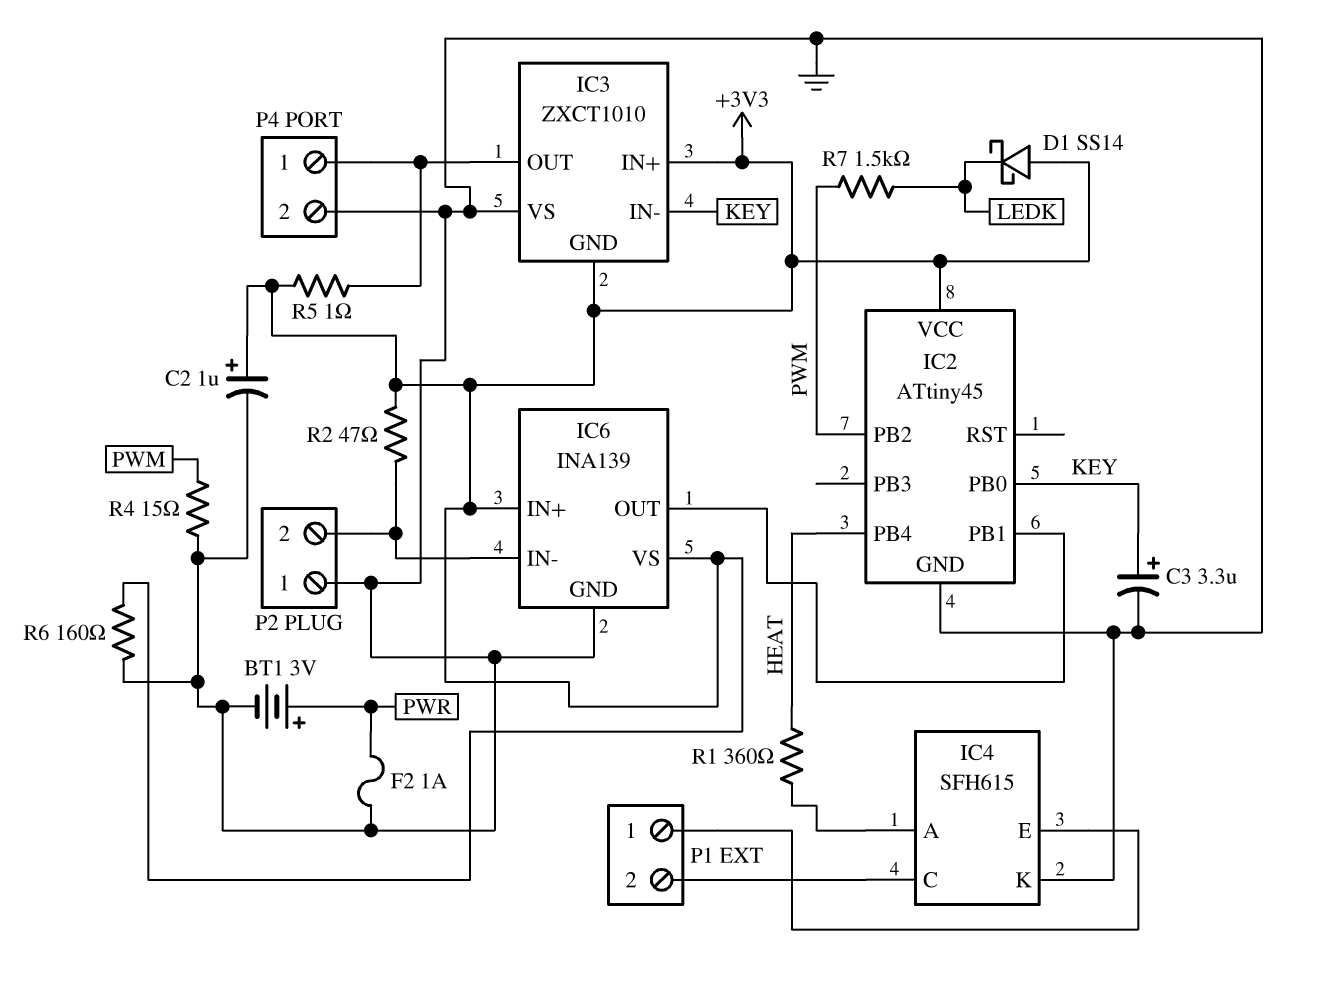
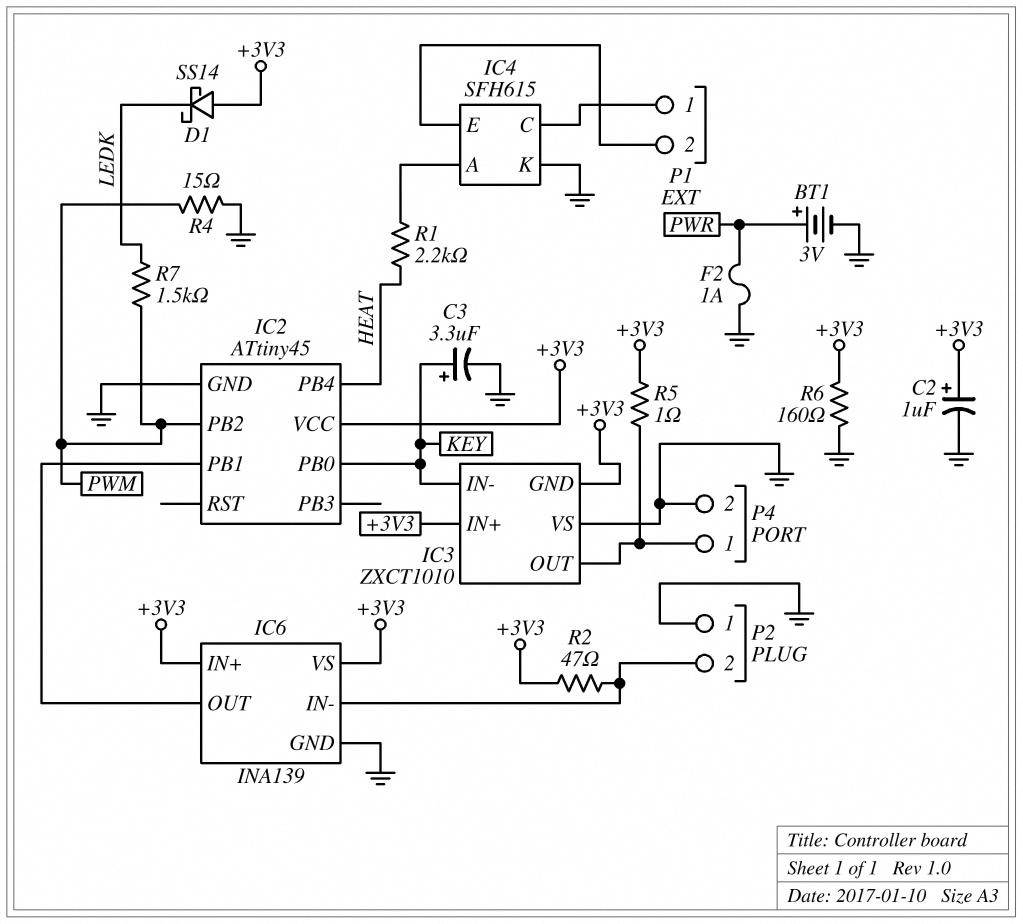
P1 pin 1: IC4/E -> IC4/C
P1 pin 2: IC4/C -> IC4/E
R1: 360 (HEAT, IC4/A) -> 2.2k (HEAT, IC4/A)

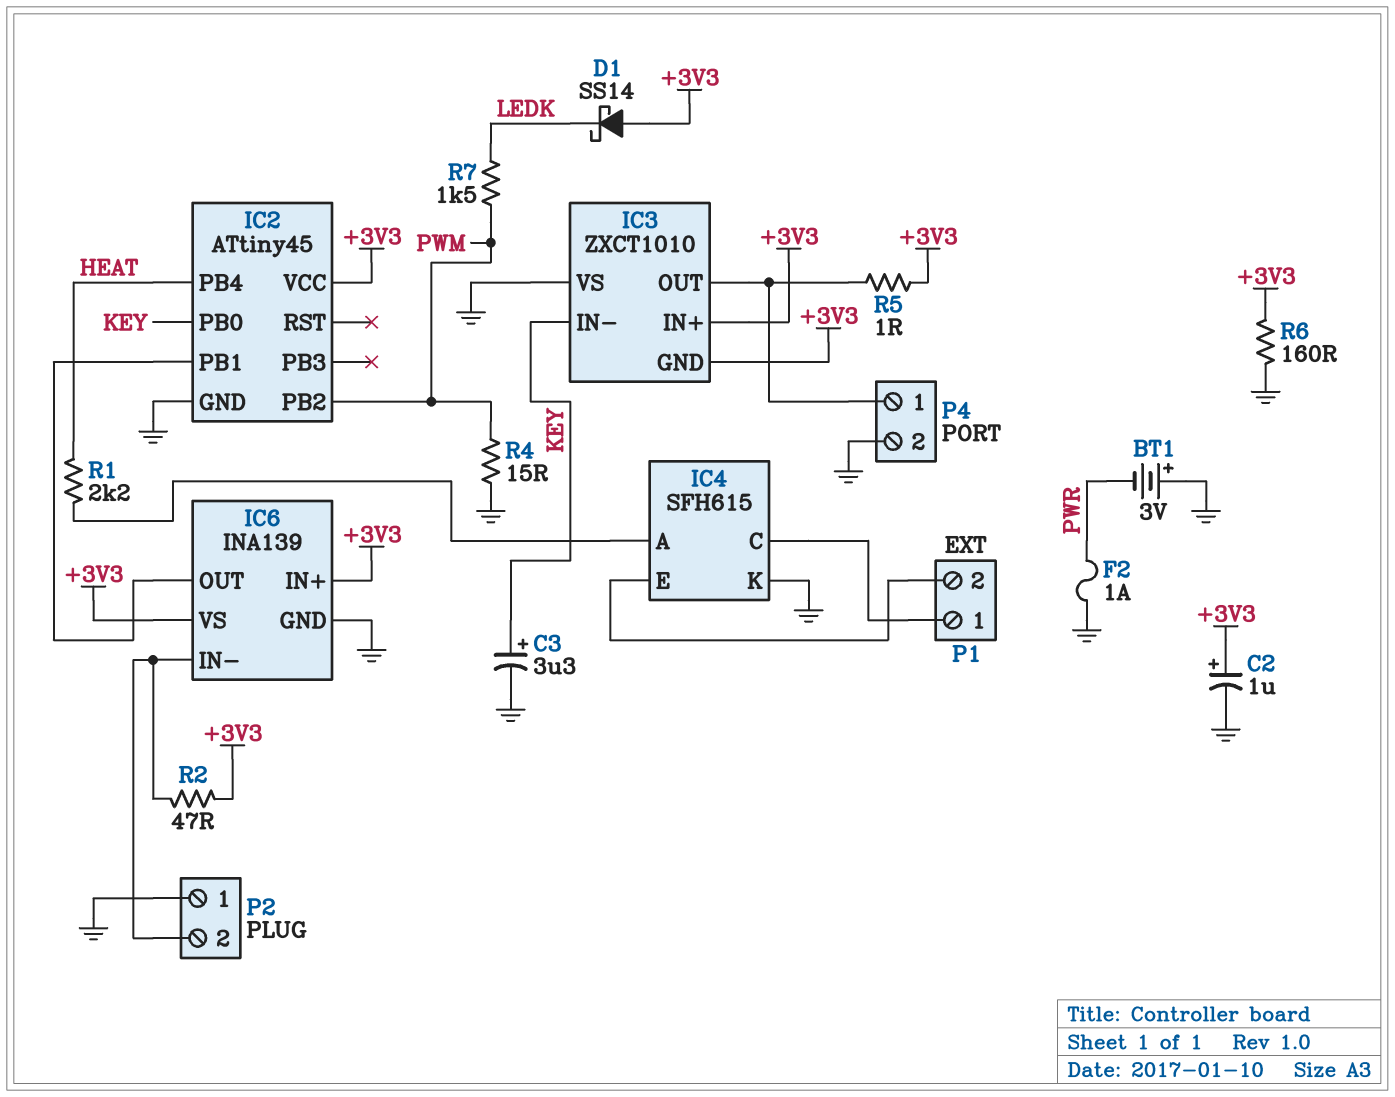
BT1: 3V (plus PWR, minus GND) -> 3V (plus GND, minus PWR)

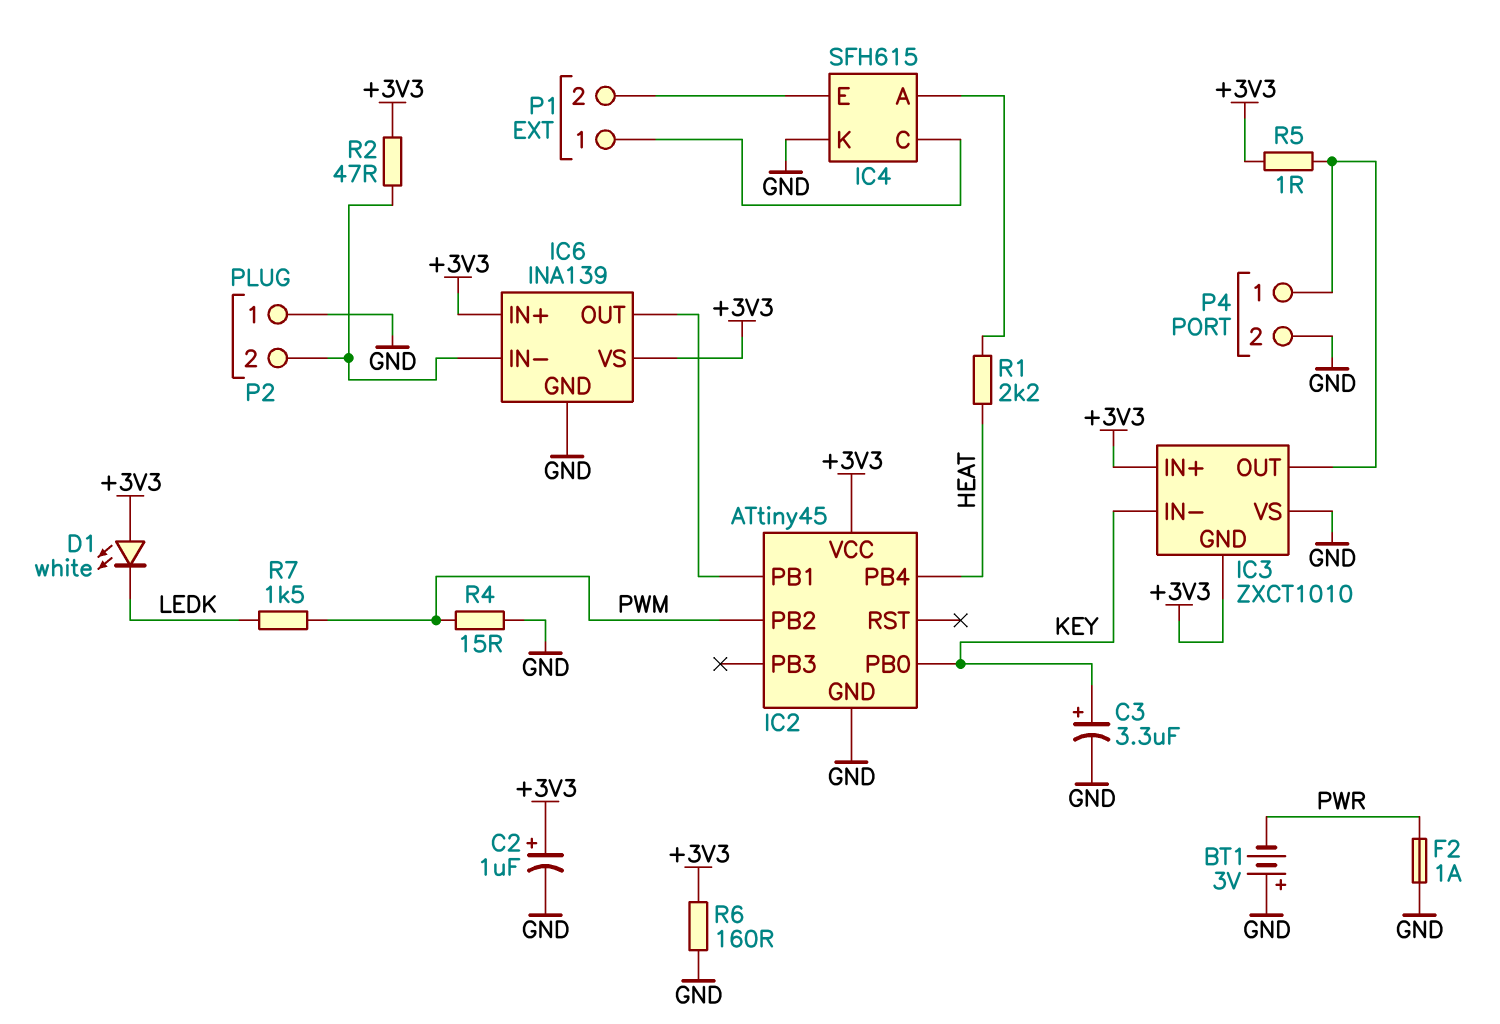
D1: schottky SS14 (A +3V3, K LEDK) -> LED white (A +3V3, K LEDK)

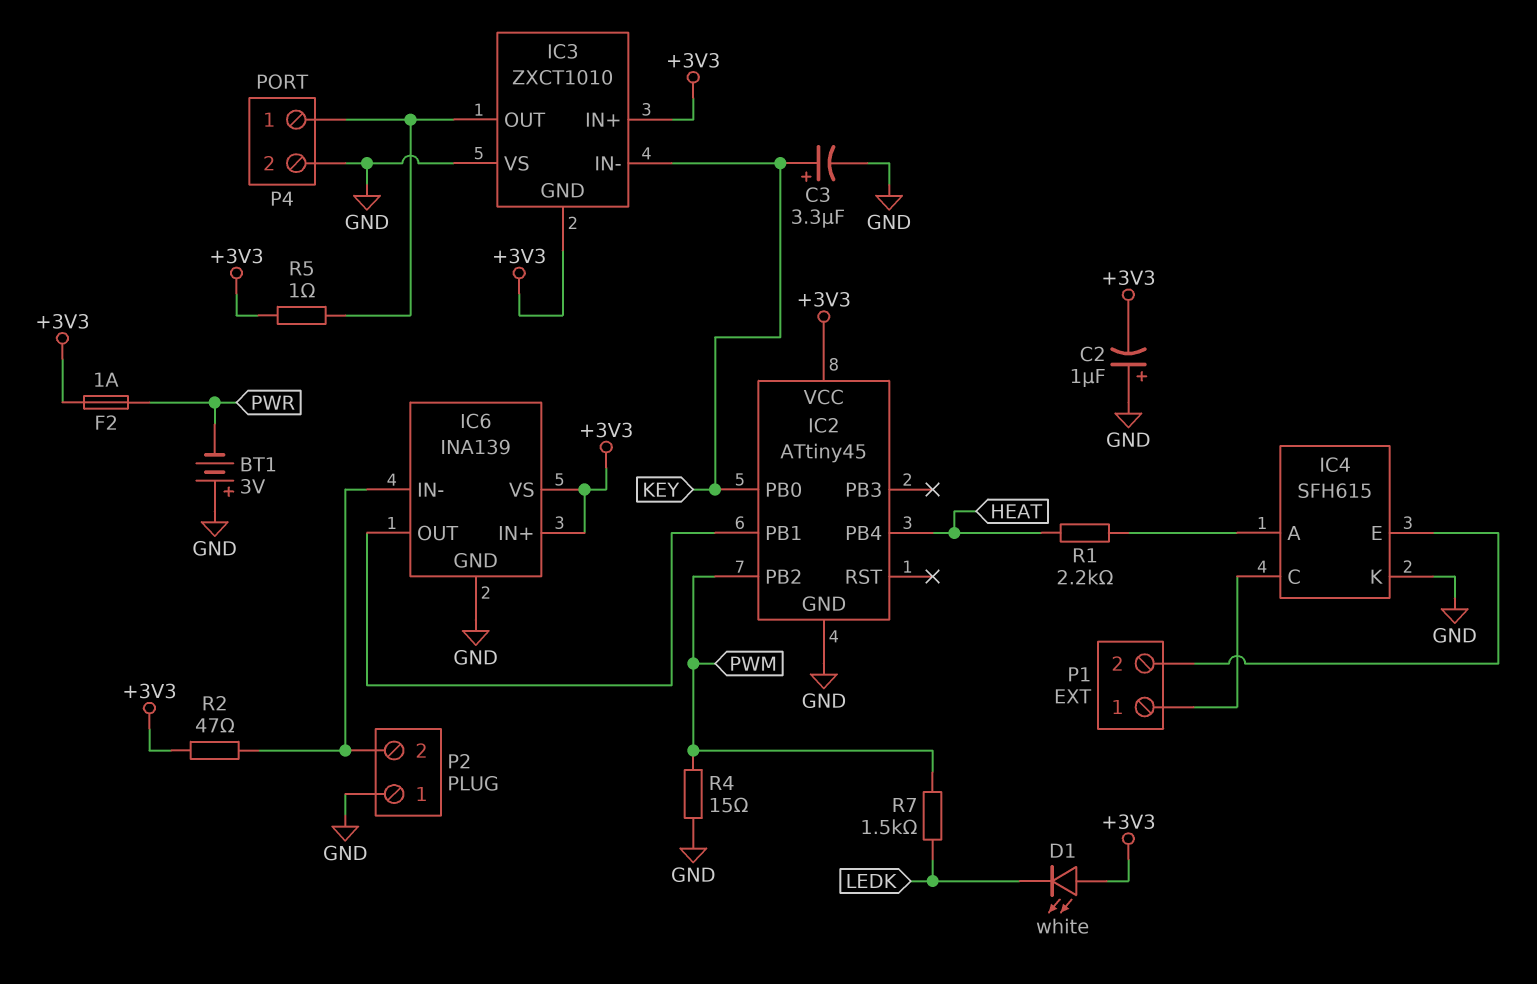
C2: 1uF (plus +3V3, minus GND) -> 1uF (plus GND, minus +3V3)
F2: 1A (GND, PWR) -> 1A (+3V3, PWR)
R6: 160 (+3V3, GND) -> none

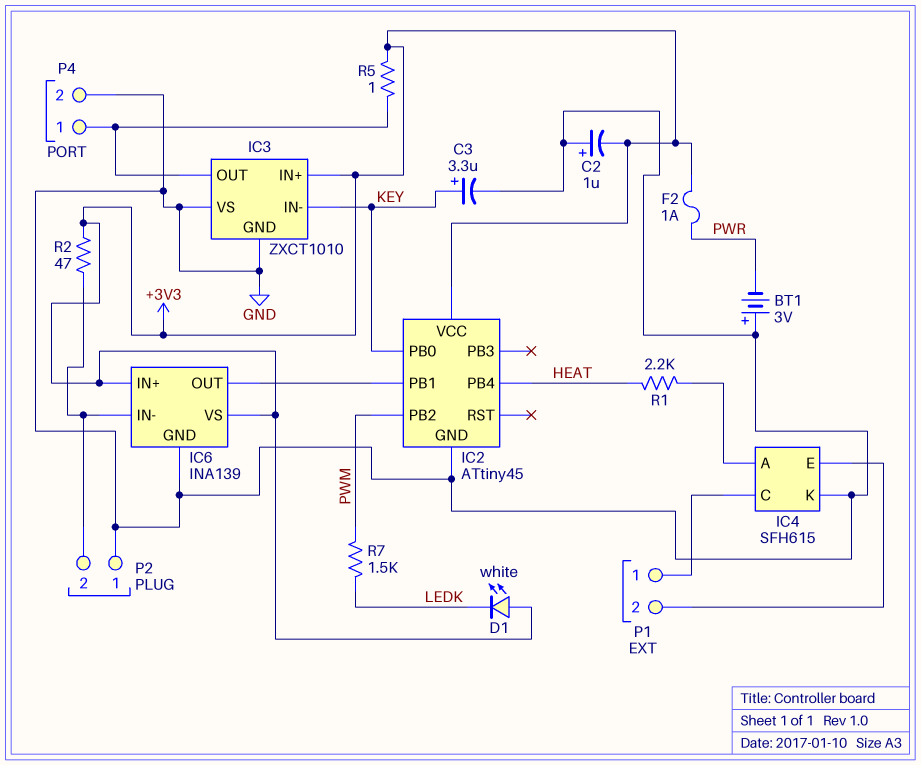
IC3 pin GND: +3V3 -> GND
R4: 15 (GND, PWM) -> none

